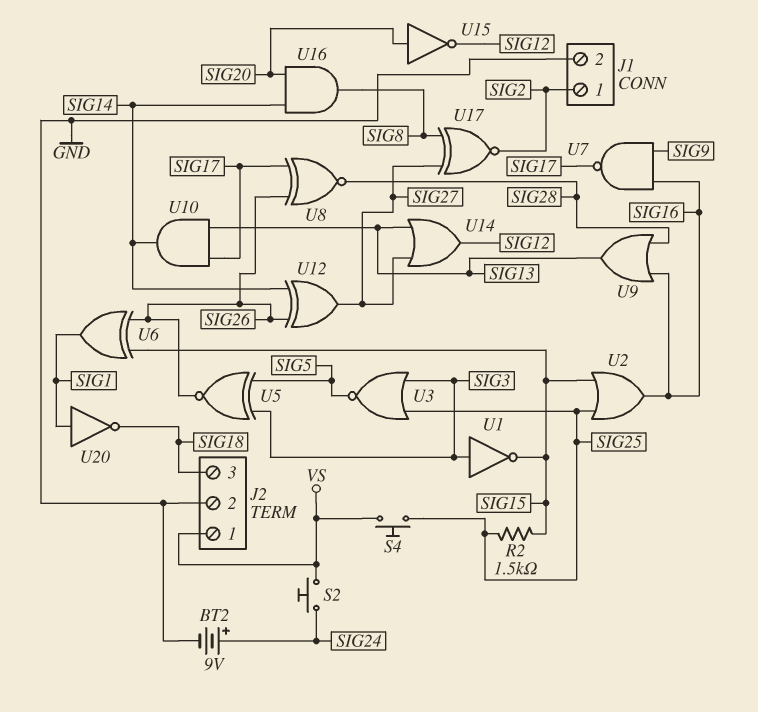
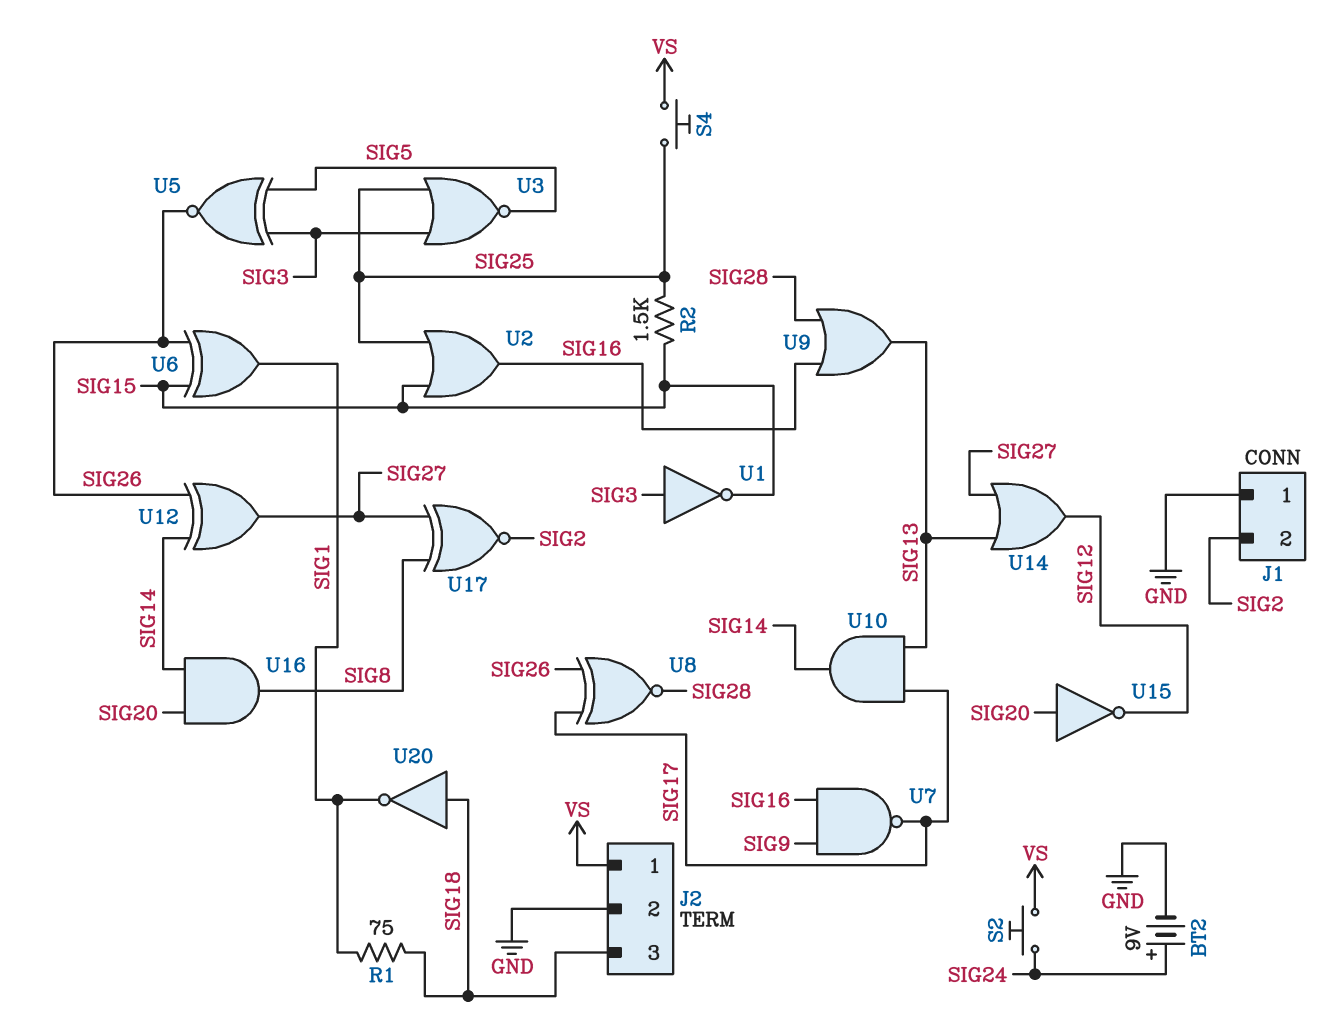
J1 pin 1: SIG2 -> GND
J1 pin 2: GND -> SIG2
R1: none -> 75 (SIG1, SIG18)
U20: NOT (in SIG1, out SIG18) -> NOT (in SIG18, out SIG1)

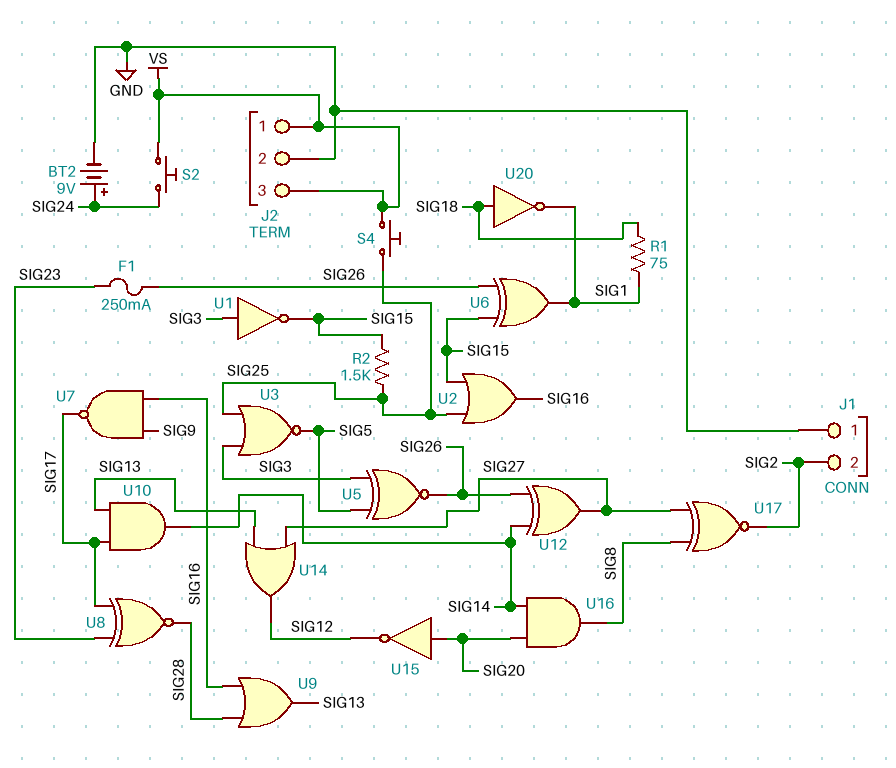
F1: none -> 250mA (SIG23, SIG26)
J2 pin 3: SIG18 -> VS
U8: XNOR (in SIG17, in SIG26, out SIG28) -> XNOR (in SIG17, in SIG23, out SIG28)

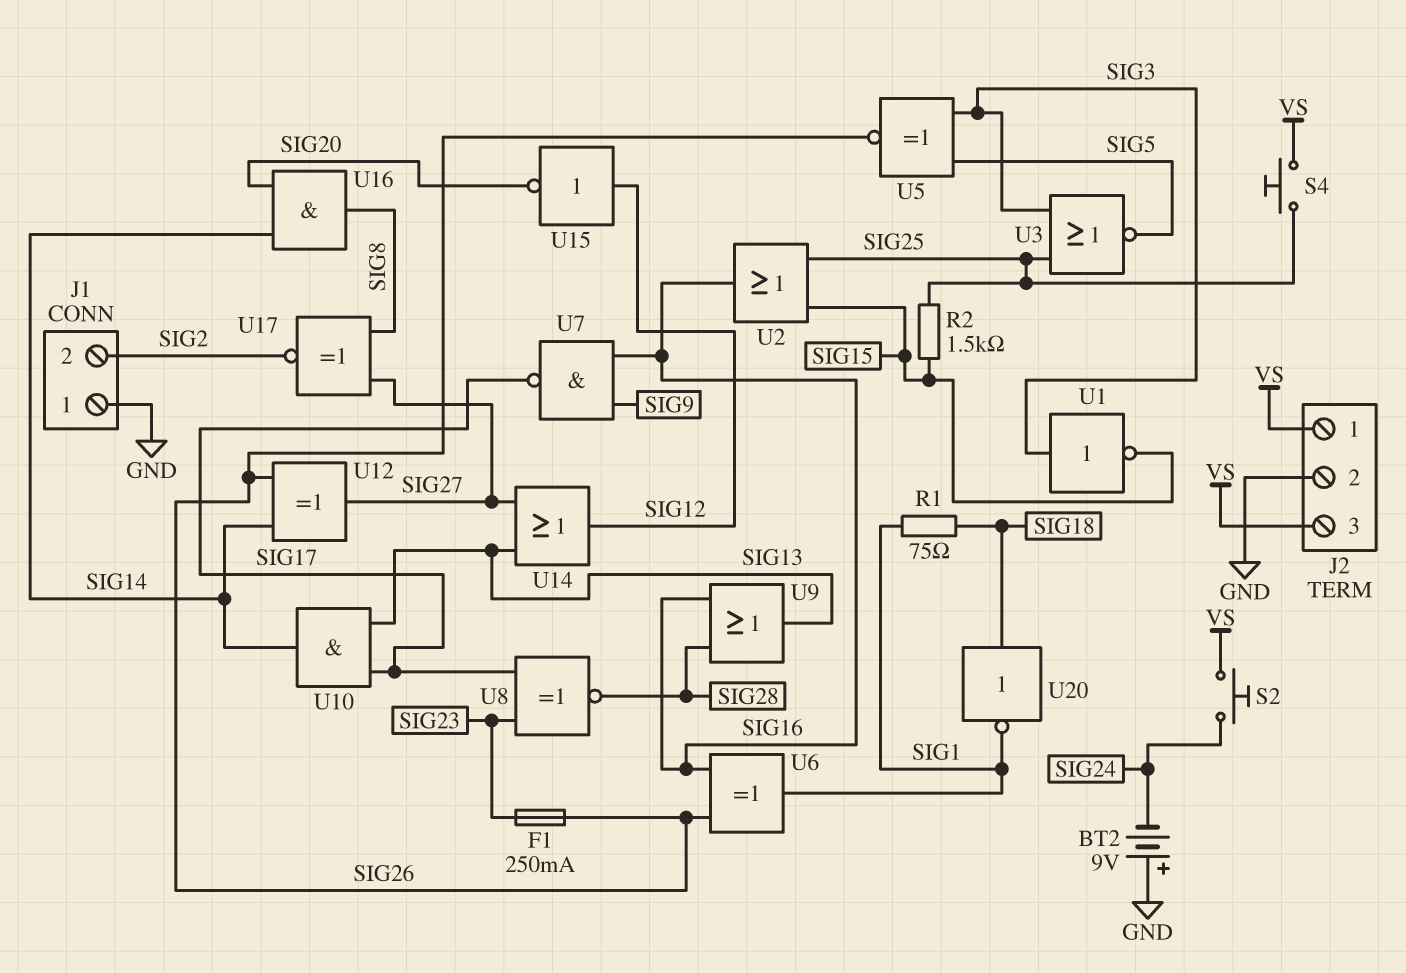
BT2: 9V (plus SIG24, minus GND) -> 9V (plus GND, minus SIG24)
U6: XOR (in SIG15, in SIG26, out SIG1) -> XOR (in SIG16, in SIG26, out SIG1)
U15: NOT (in SIG20, out SIG12) -> NOT (in SIG12, out SIG20)

